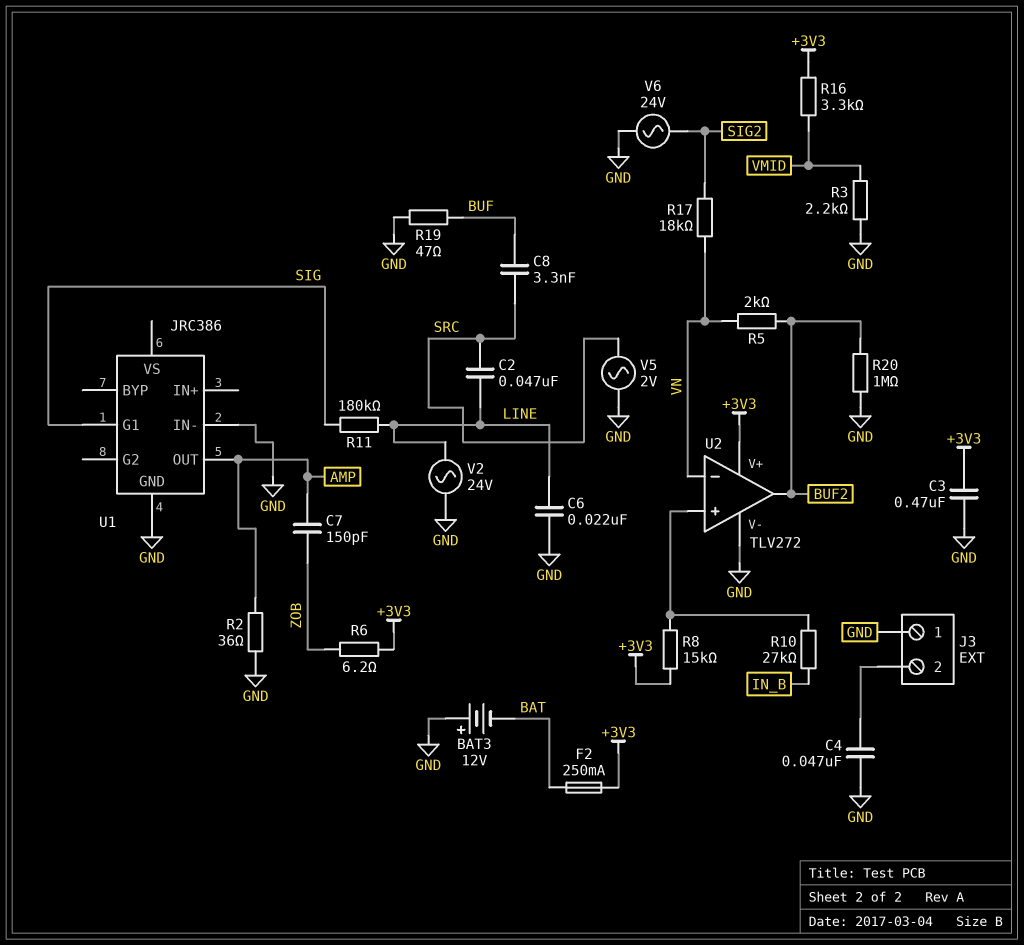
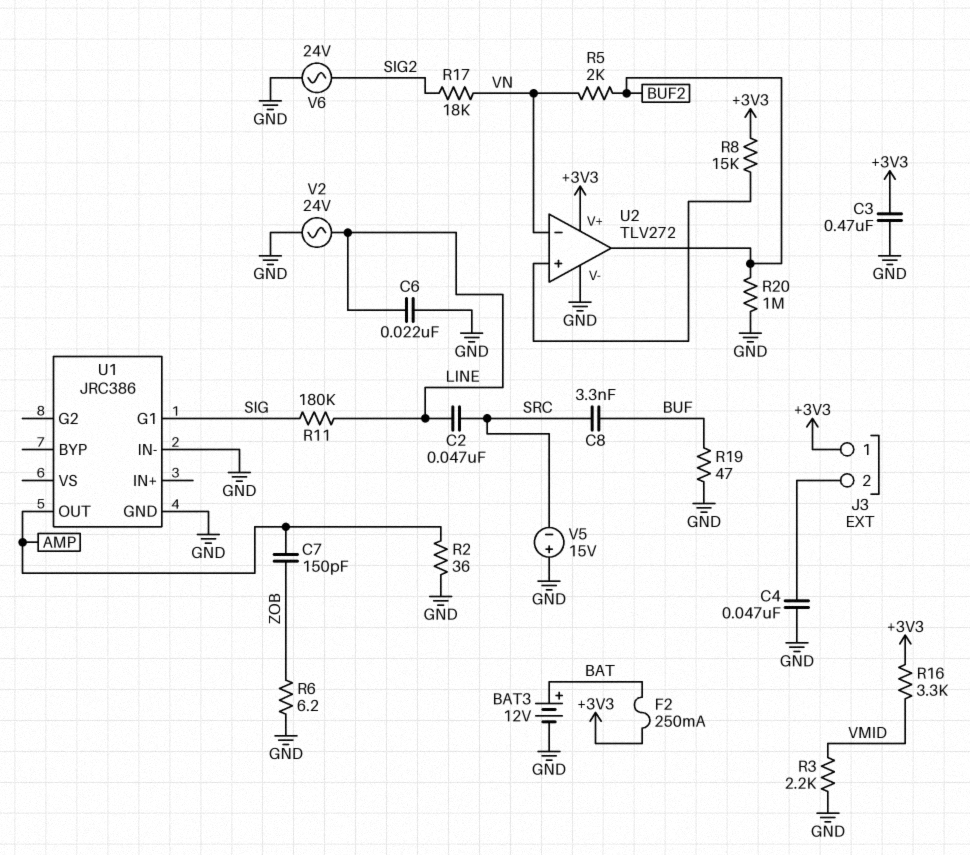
BAT3: 12V (plus GND, minus BAT) -> 12V (plus BAT, minus GND)
J3 pin 1: GND -> +3V3
R6: 6.2 (+3V3, ZOB) -> 6.2 (GND, ZOB)
R10: 27k (IN_B, U2/in+) -> none
V5: AC 2V (GND, SRC) -> 15V (plus GND, minus SRC)

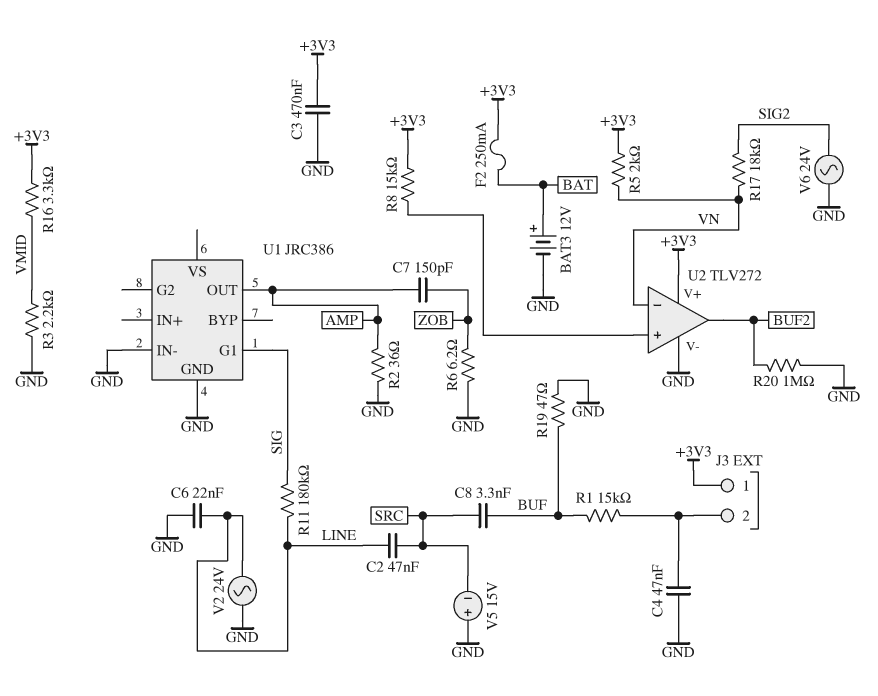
R1: none -> 15k (BUF, J3/2)
R5: 2k (BUF2, VN) -> 2k (+3V3, VN)

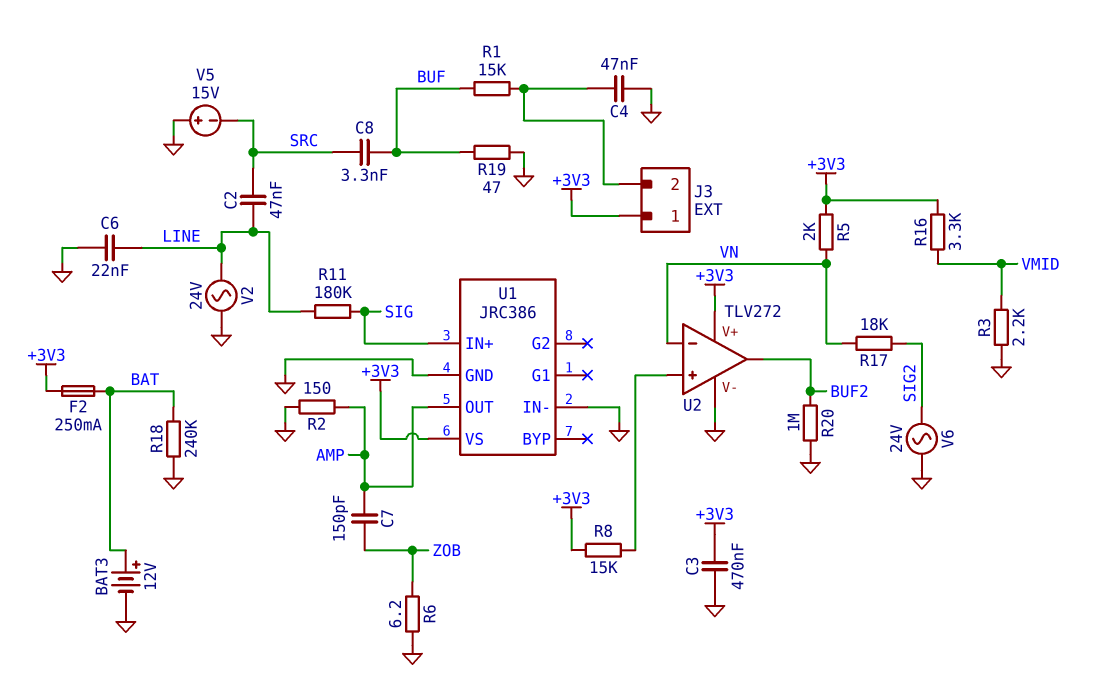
R2: 36 (AMP, GND) -> 150 (AMP, GND)
R18: none -> 240k (BAT, GND)
U1 pin G1: SIG -> none
U1 pin IN+: none -> SIG
U1 pin VS: none -> +3V3

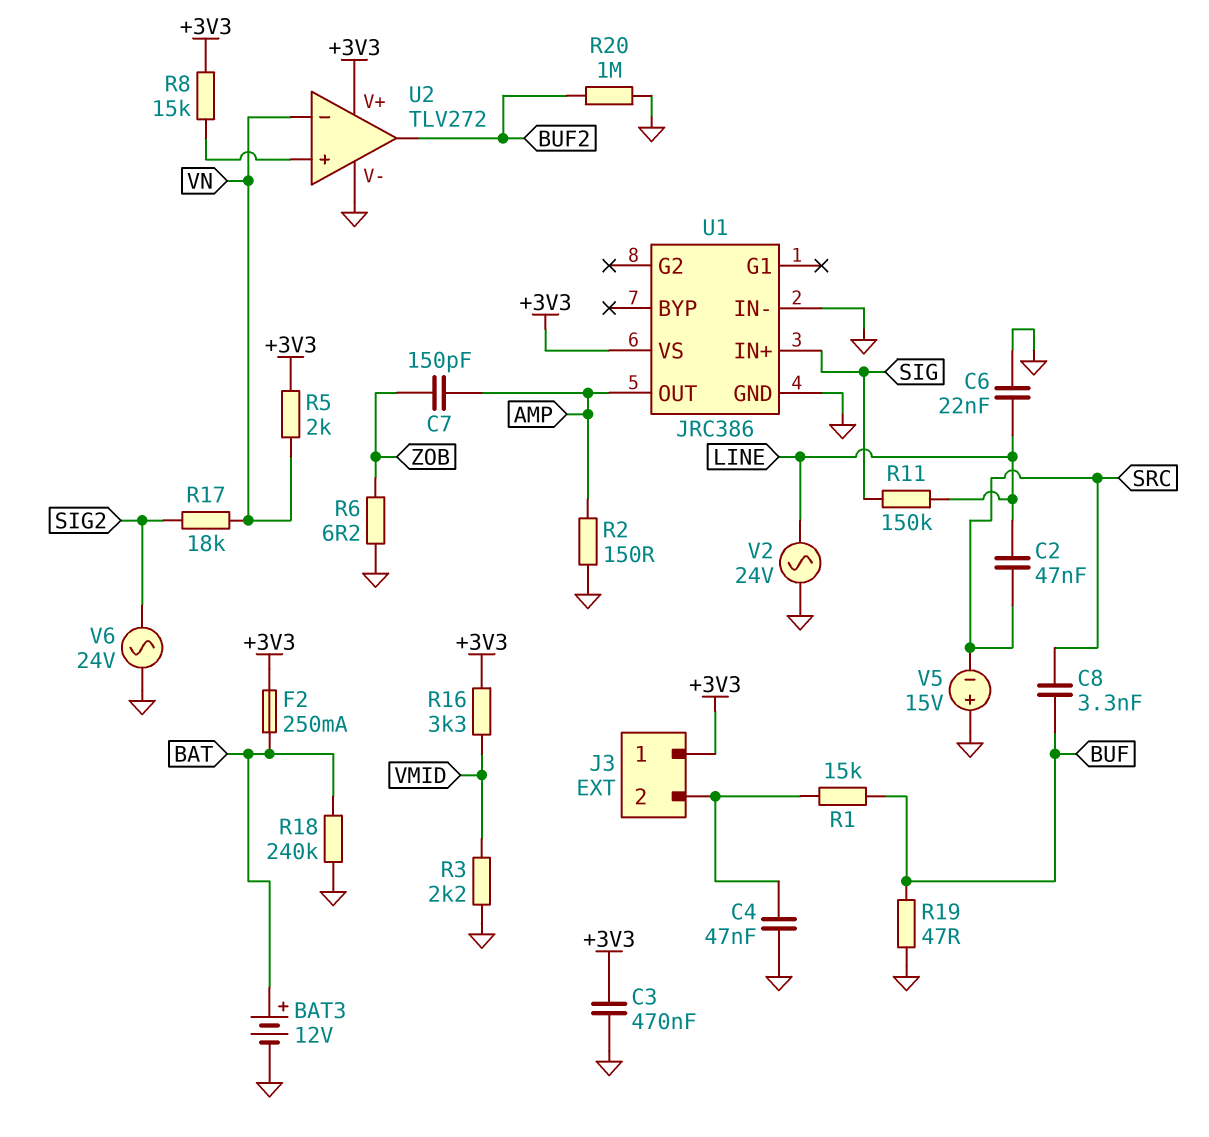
R11: 180k (LINE, SIG) -> 150k (LINE, SIG)

